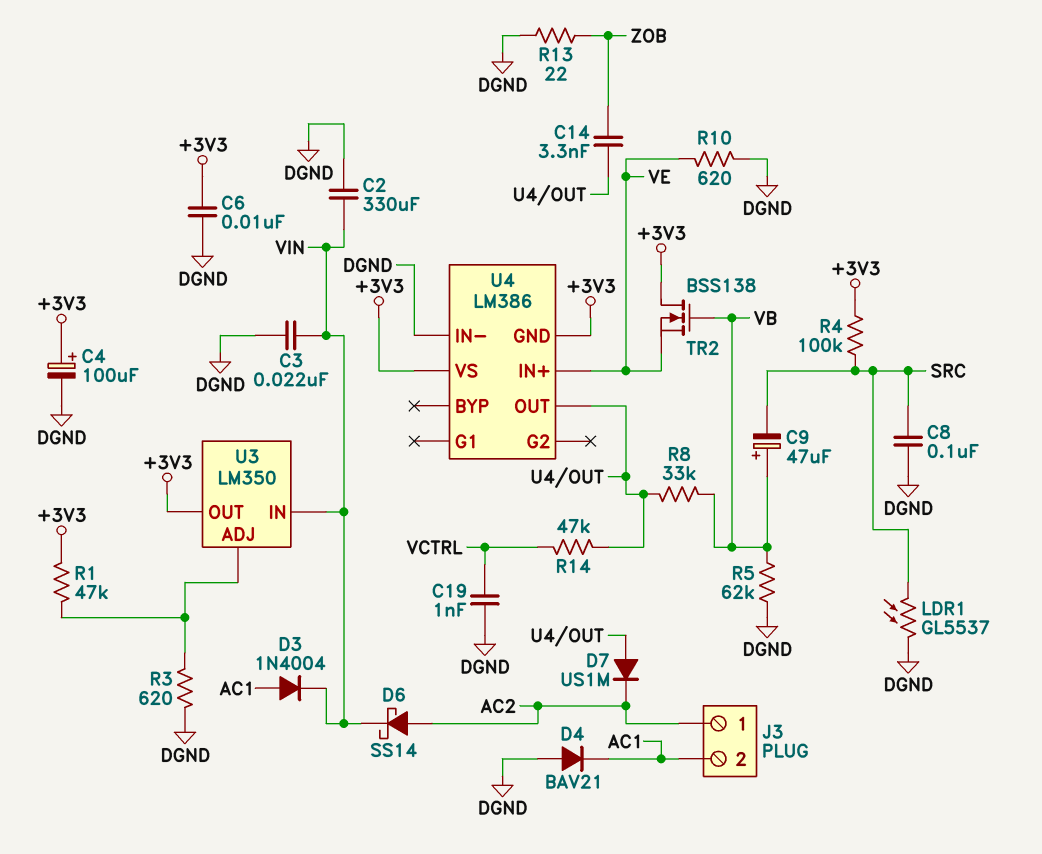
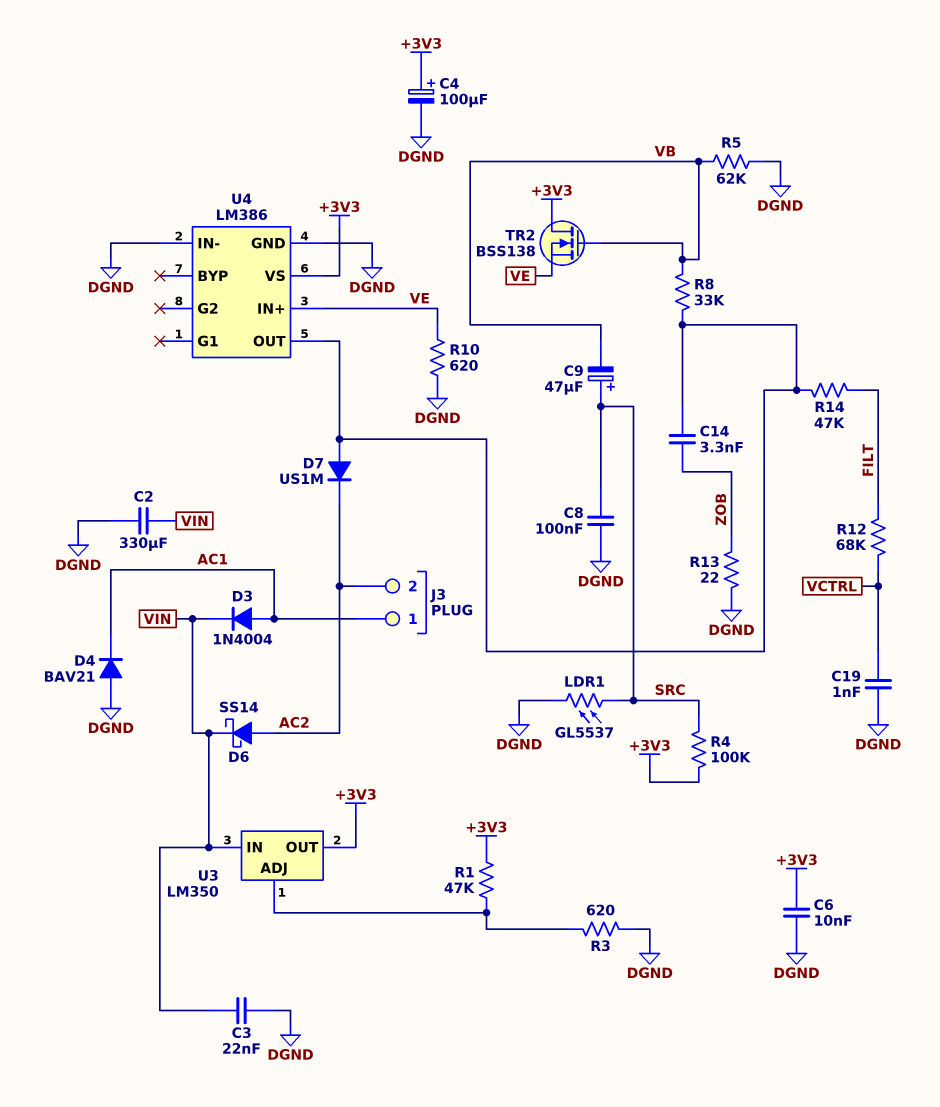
C9: 47uF (plus VB, minus SRC) -> 47uF (plus SRC, minus VB)
J3 pin 1: AC2 -> AC1
J3 pin 2: AC1 -> AC2
R12: none -> 68k (FILT, VCTRL)
R14: 47k (U4/OUT, VCTRL) -> 47k (FILT, U4/OUT)
U4 pin GND: +3V3 -> DGND

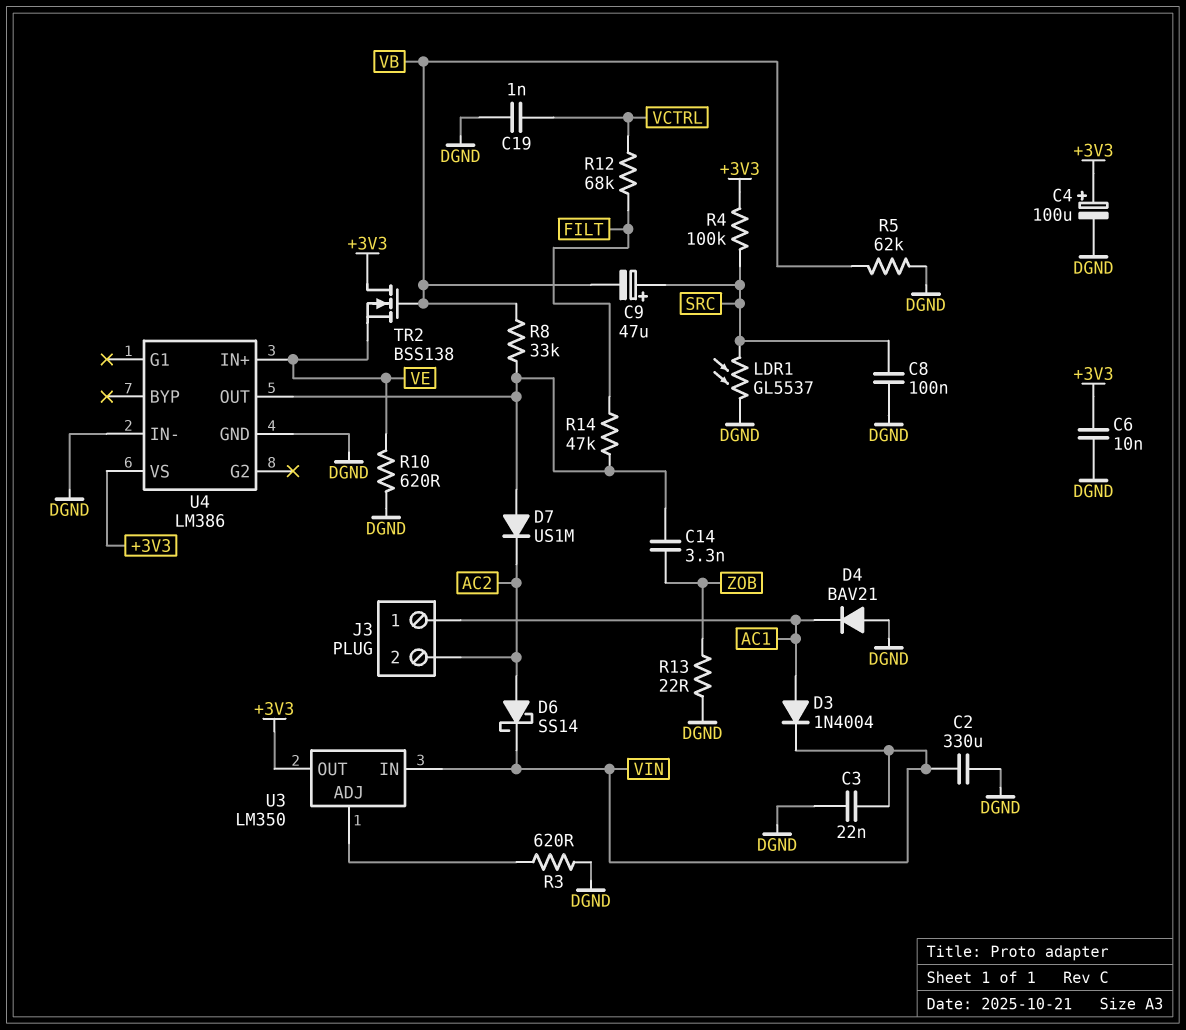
R1: 47k (+3V3, U3/ADJ) -> none

